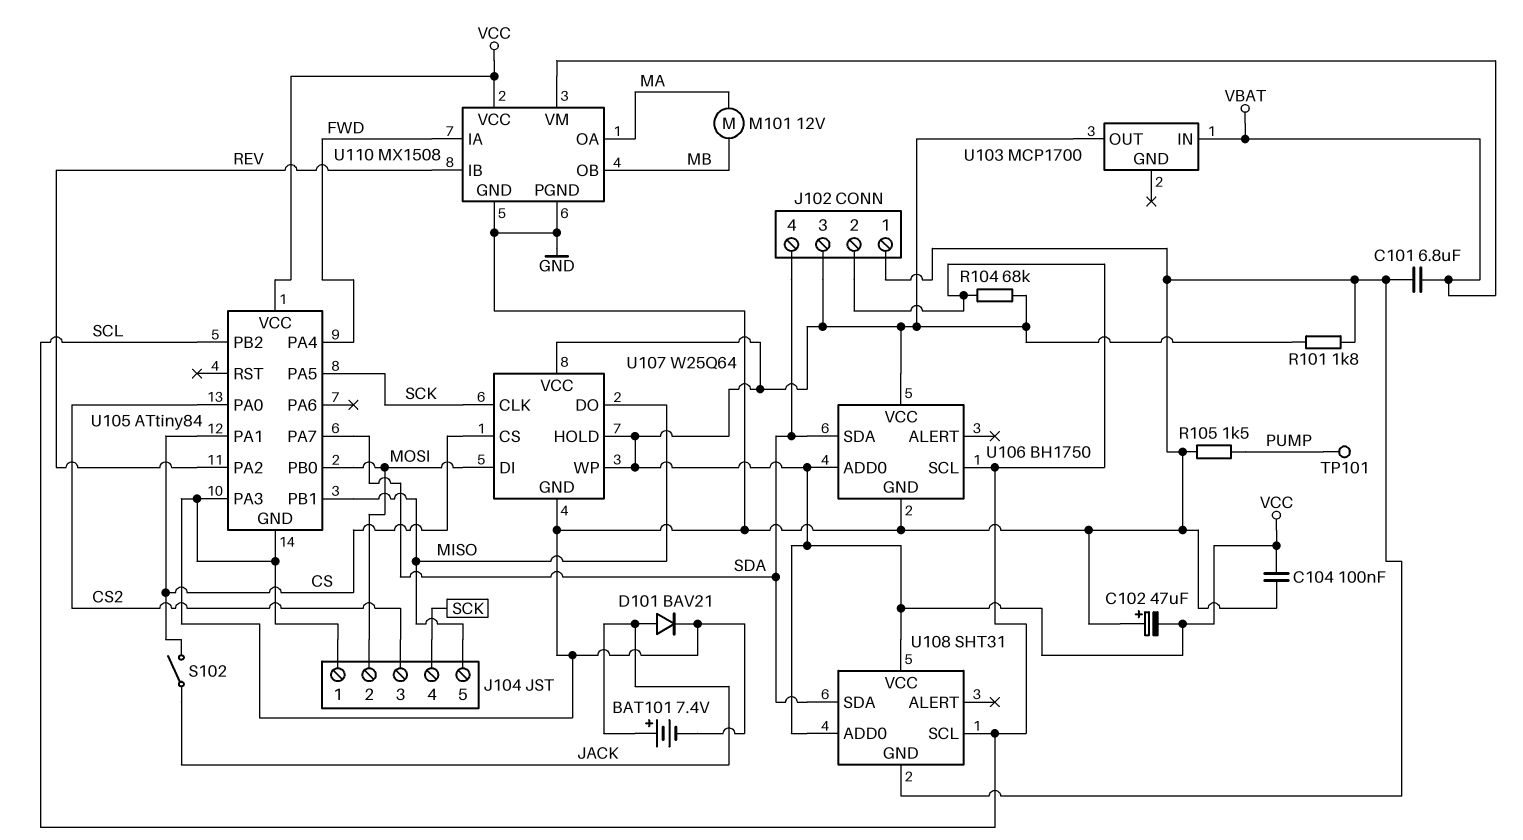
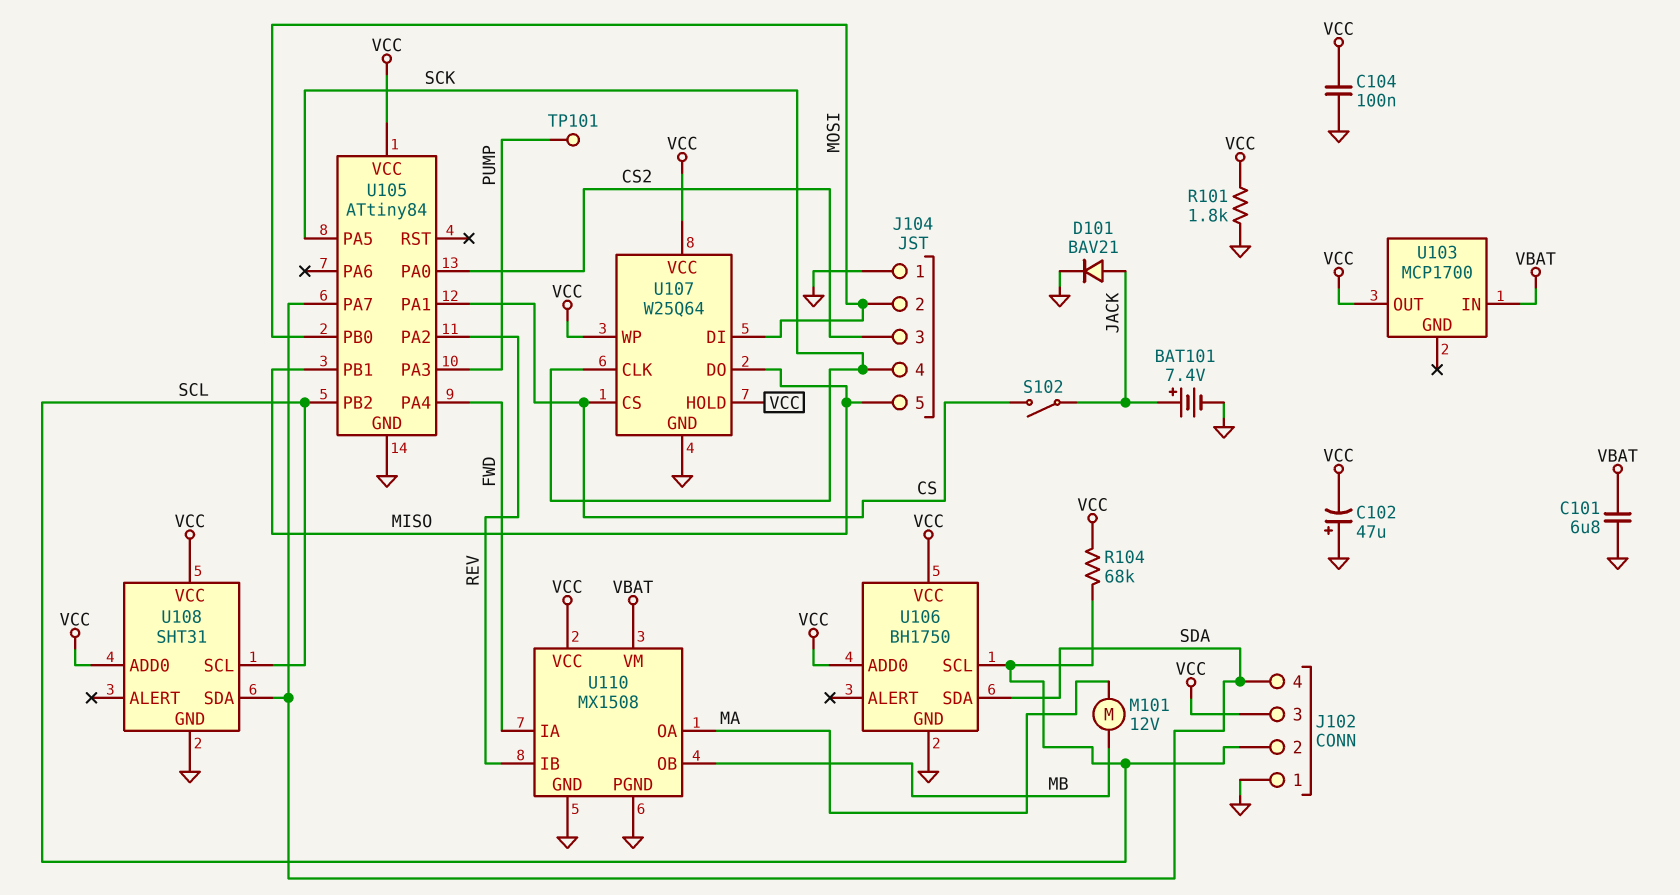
R105: 1.5k (GND, PUMP) -> none
U105 pin PA3: GND -> PUMP

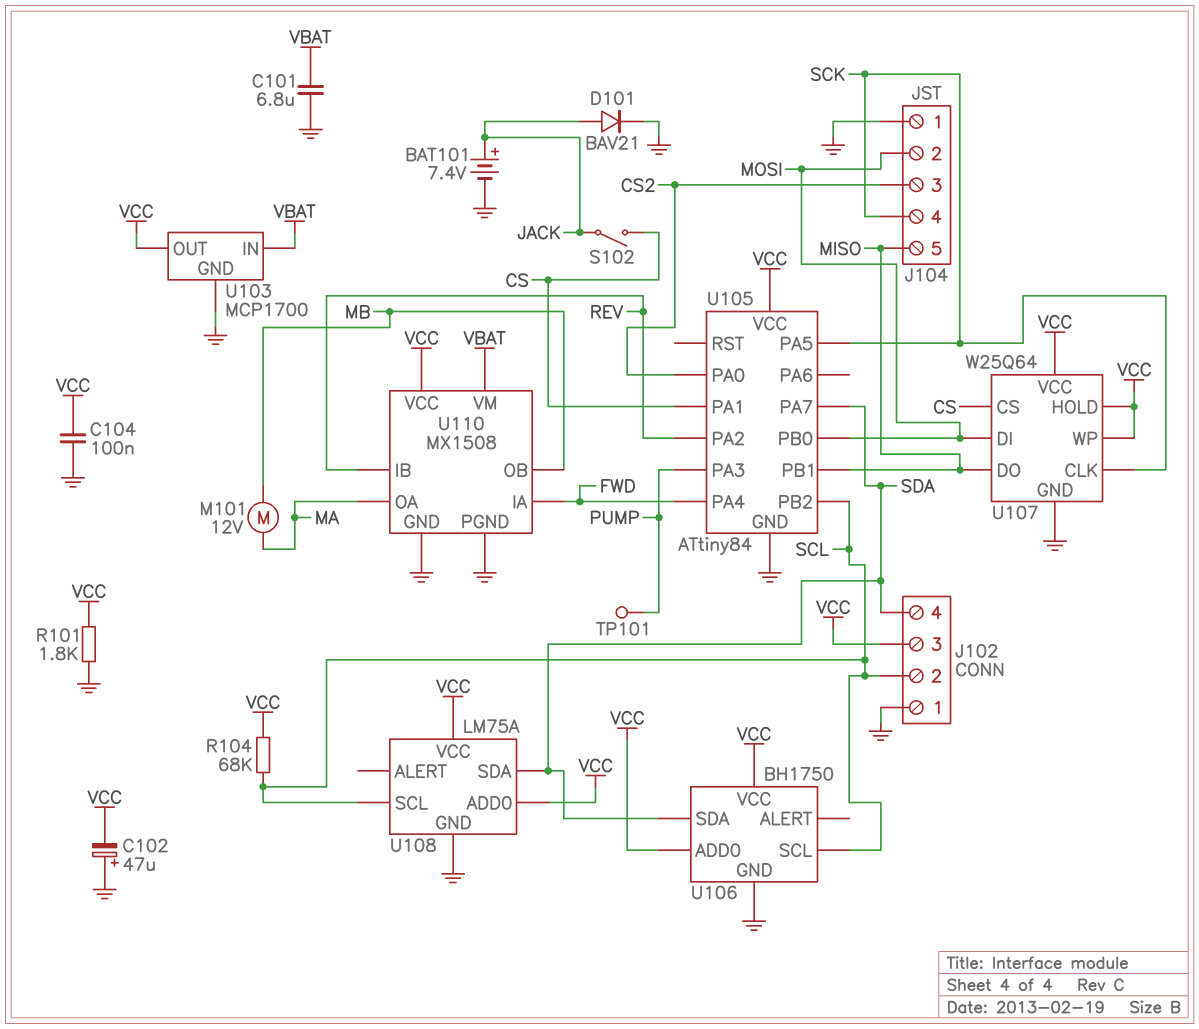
U103 pin GND: none -> GND
U108: SHT31 -> LM75A

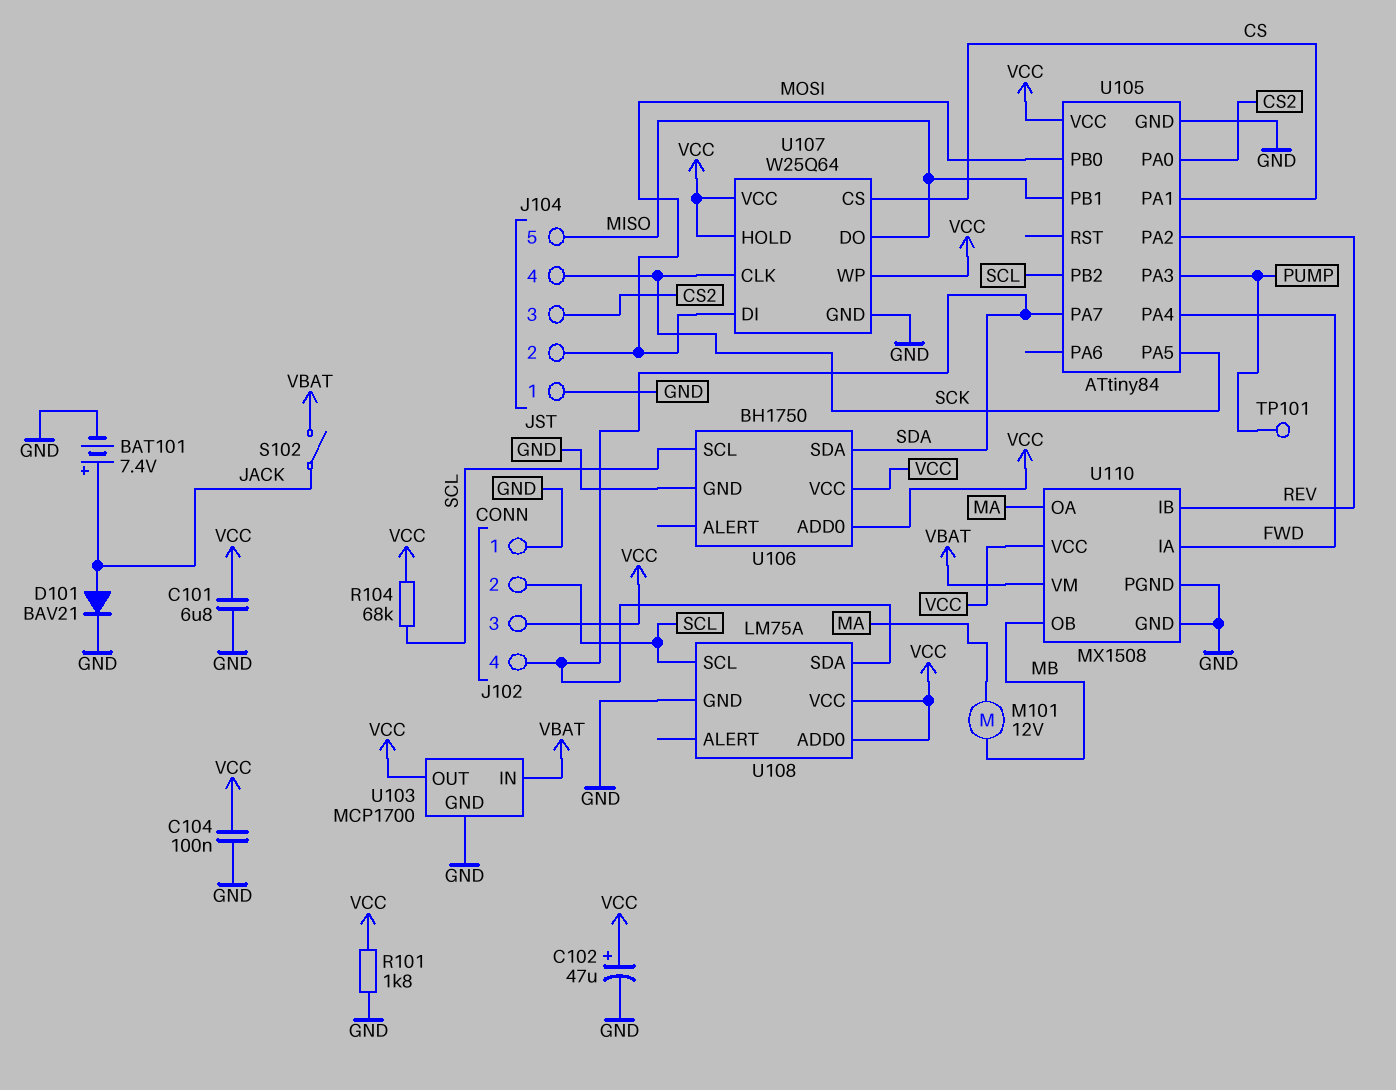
C101: 6.8uF (GND, VBAT) -> 6.8uF (GND, VCC)
C102: 47uF (plus GND, minus VCC) -> 47uF (plus VCC, minus GND)
S102: switch (CS, JACK) -> switch (JACK, VBAT)

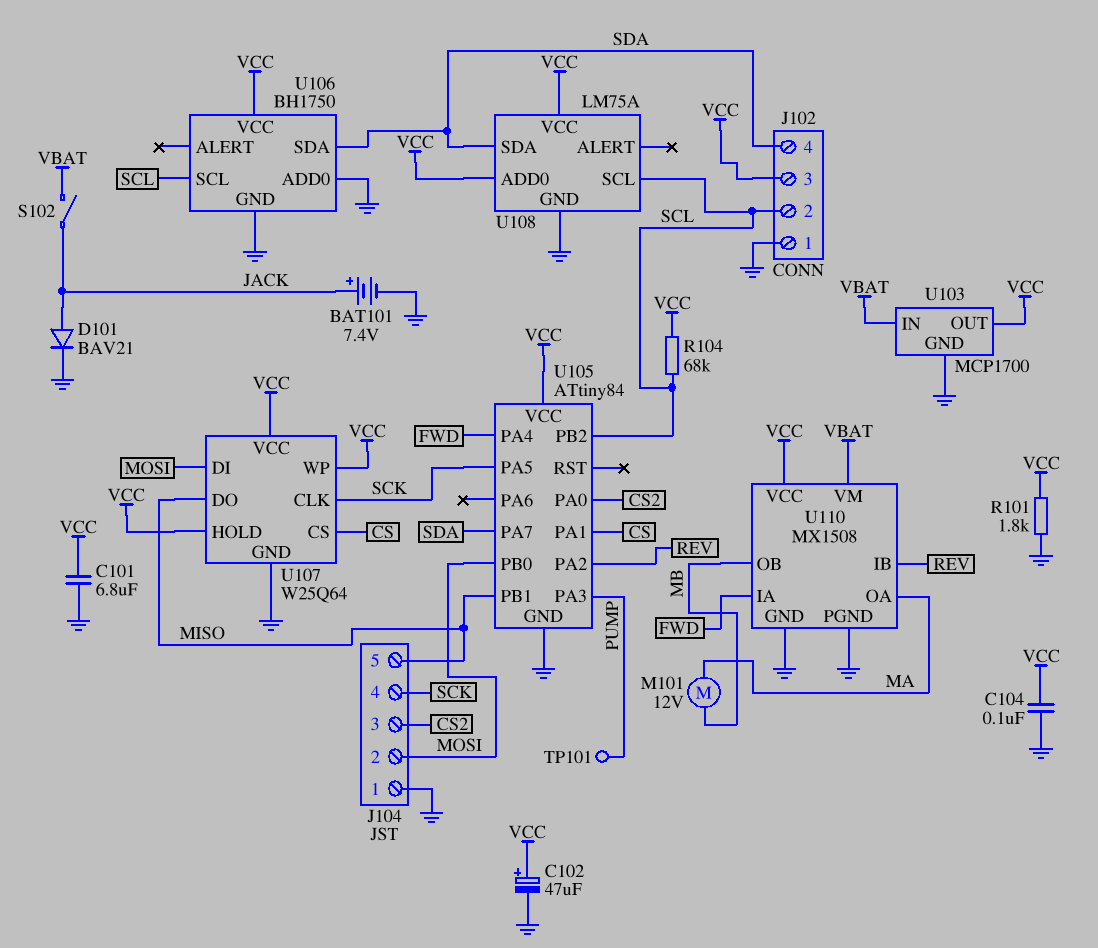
U106 pin ADD0: VCC -> GND

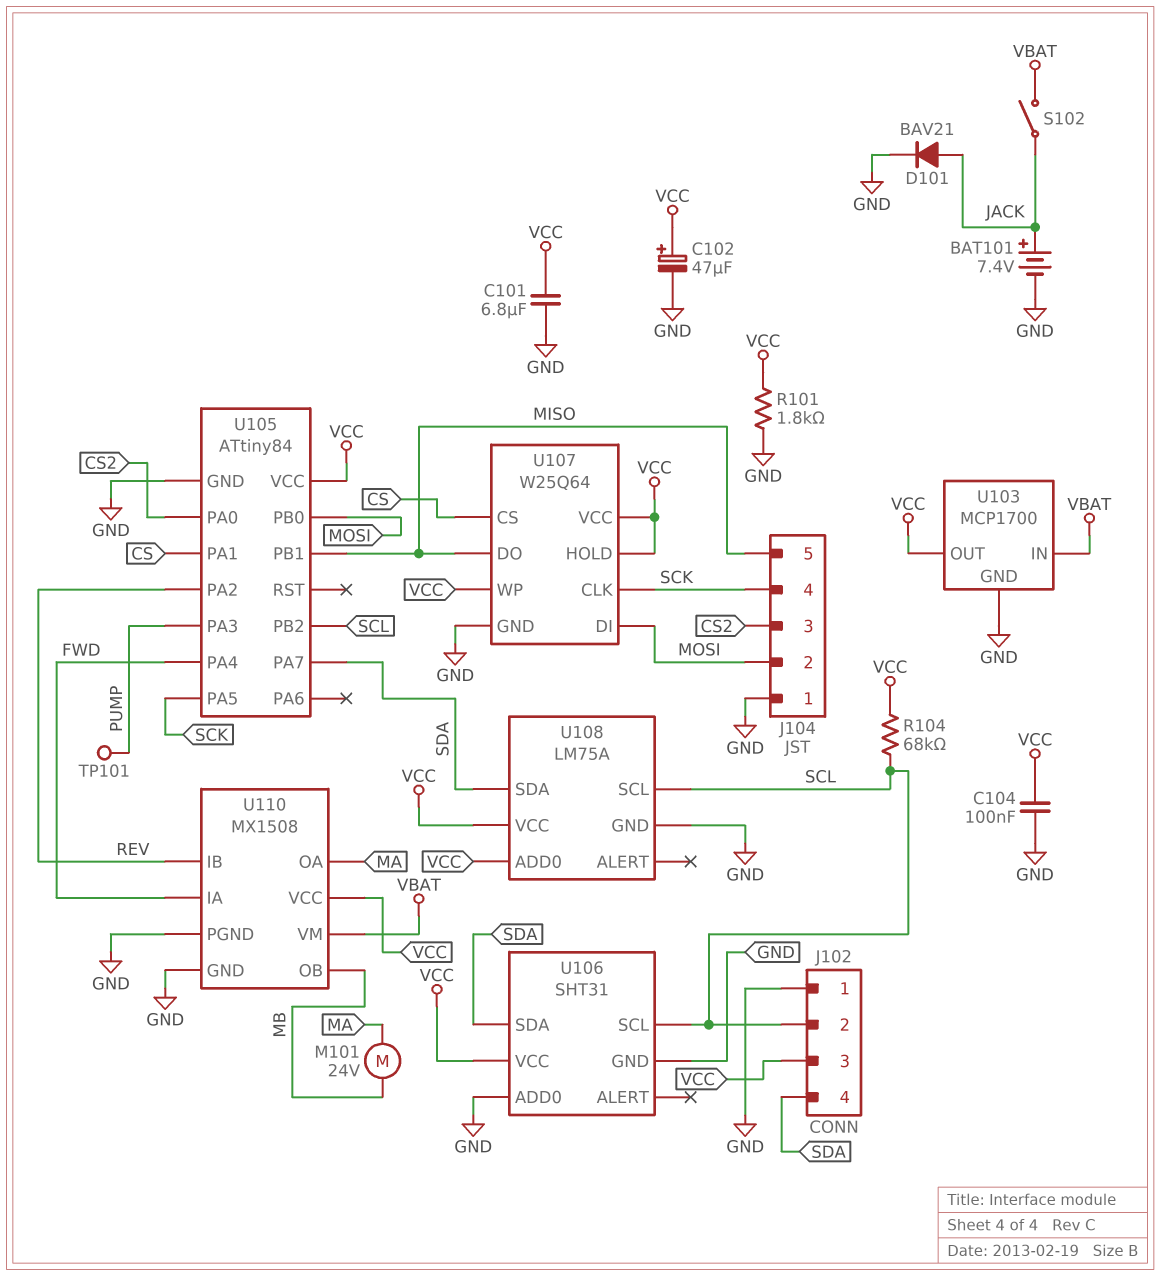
M101: motor 12V (MA, MB) -> motor 24V (MA, MB)
U106: BH1750 -> SHT31

